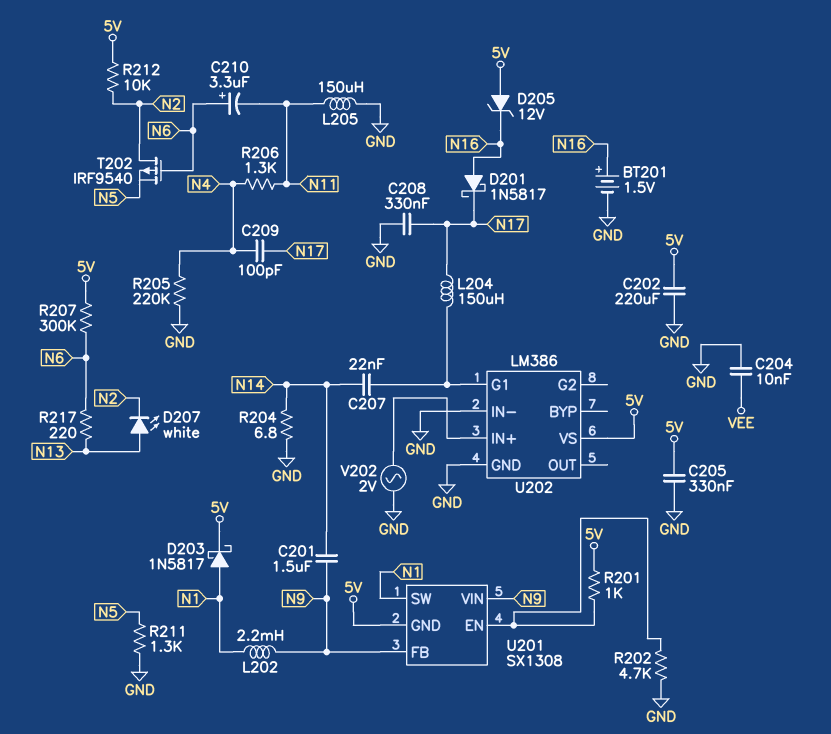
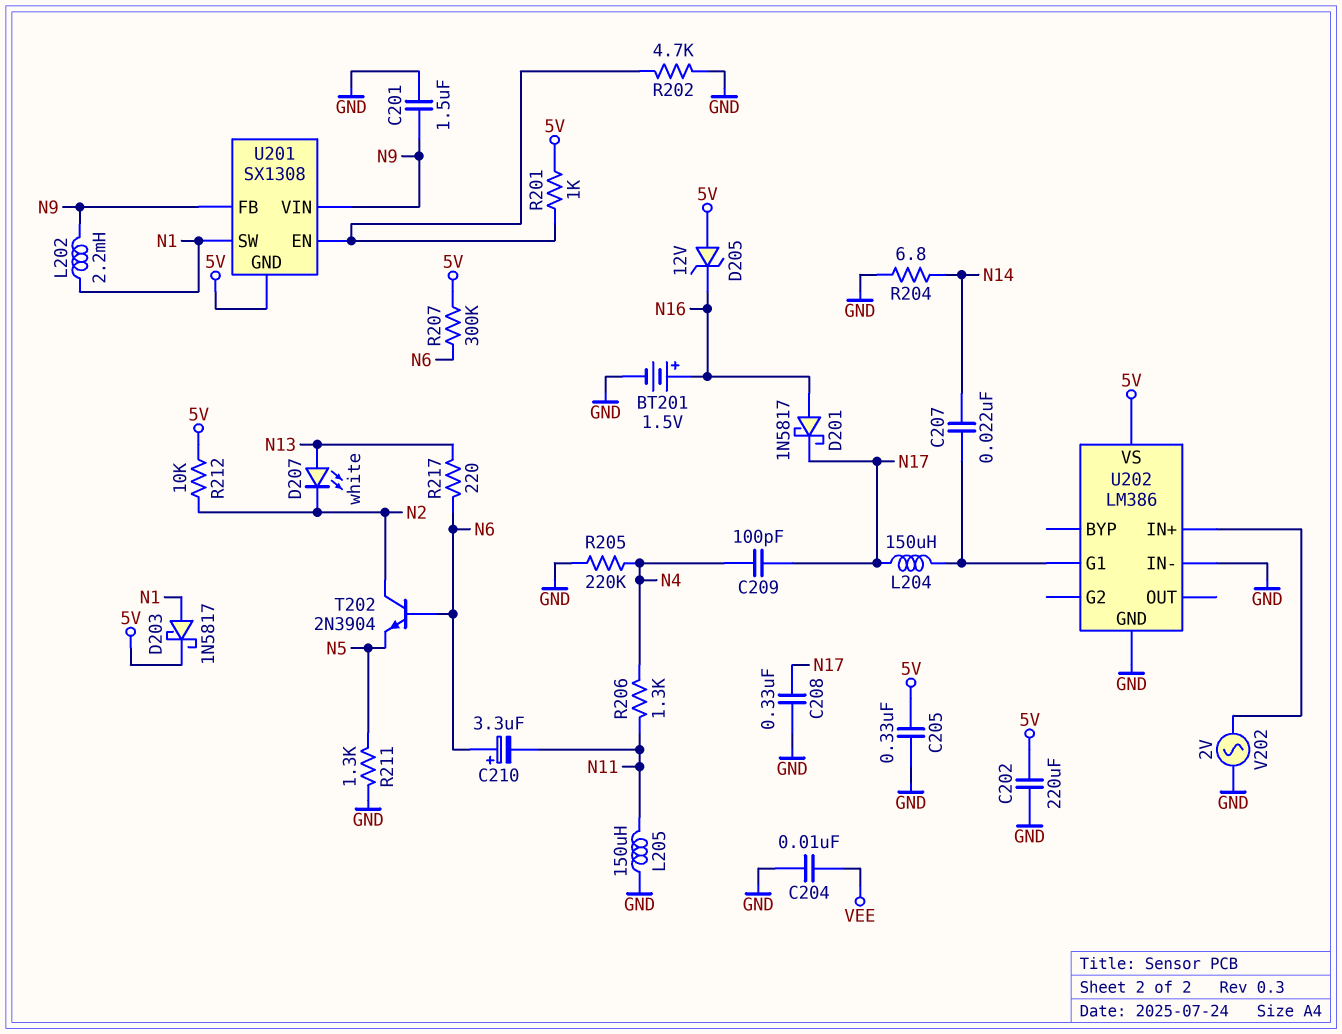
C201: 1.5uF (N9, N14) -> 1.5uF (GND, N9)
T202: PMOS IRF9540 (G N6, D N2, S N5) -> NPN 2N3904 (B N6, C N2, E N5)

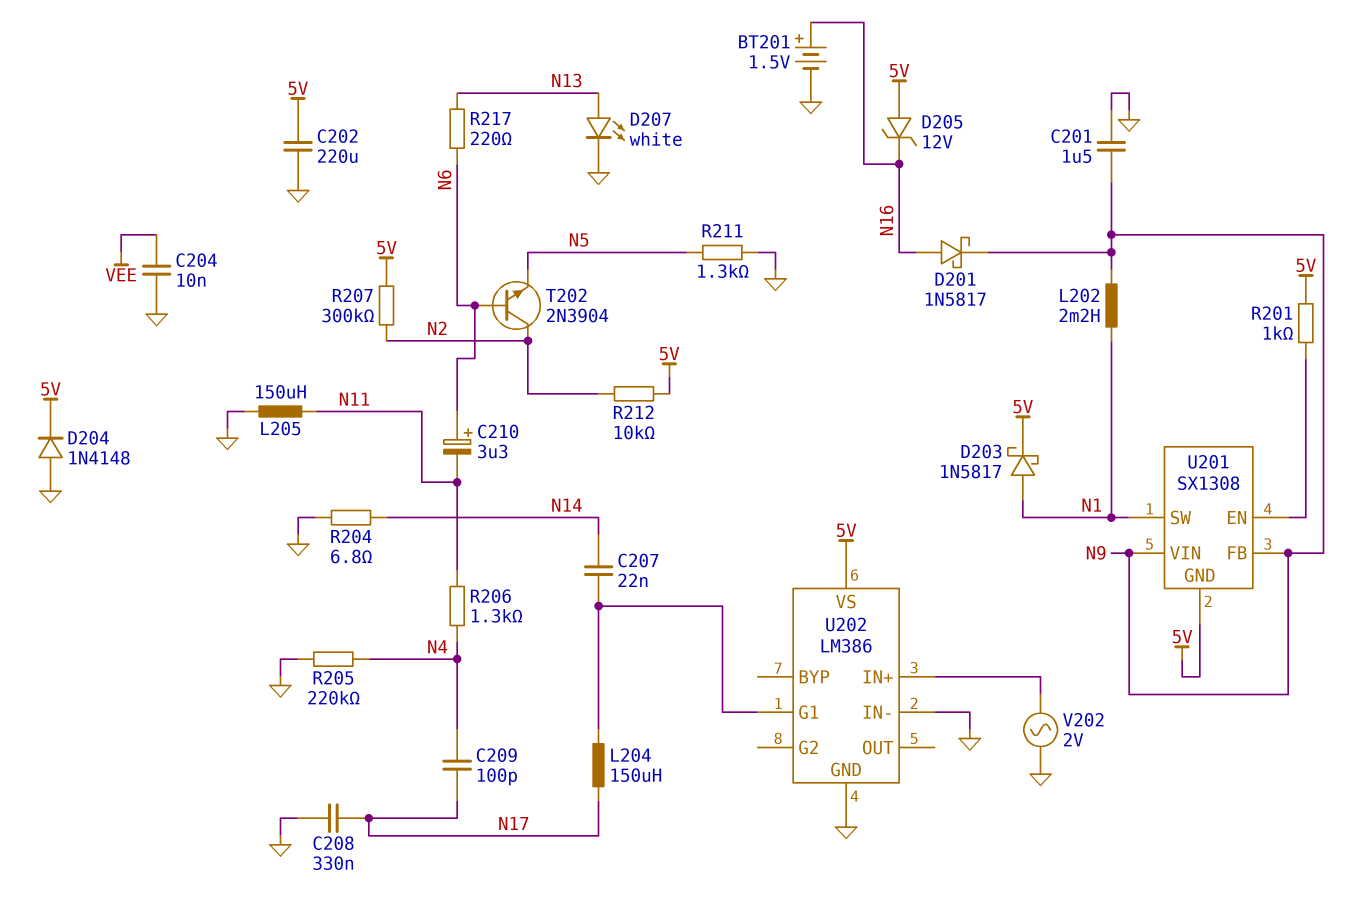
C205: 330nF (5V, GND) -> none
D201: schottky 1N5817 (A N16, K N17) -> schottky 1N5817 (A N16, K N9)
D204: none -> diode 1N4148 (A GND, K 5V)
D207: LED white (A N13, K N2) -> LED white (A N13, K GND)
R202: 4.7k (GND, U201/EN) -> none
R207: 300k (5V, N6) -> 300k (5V, N2)

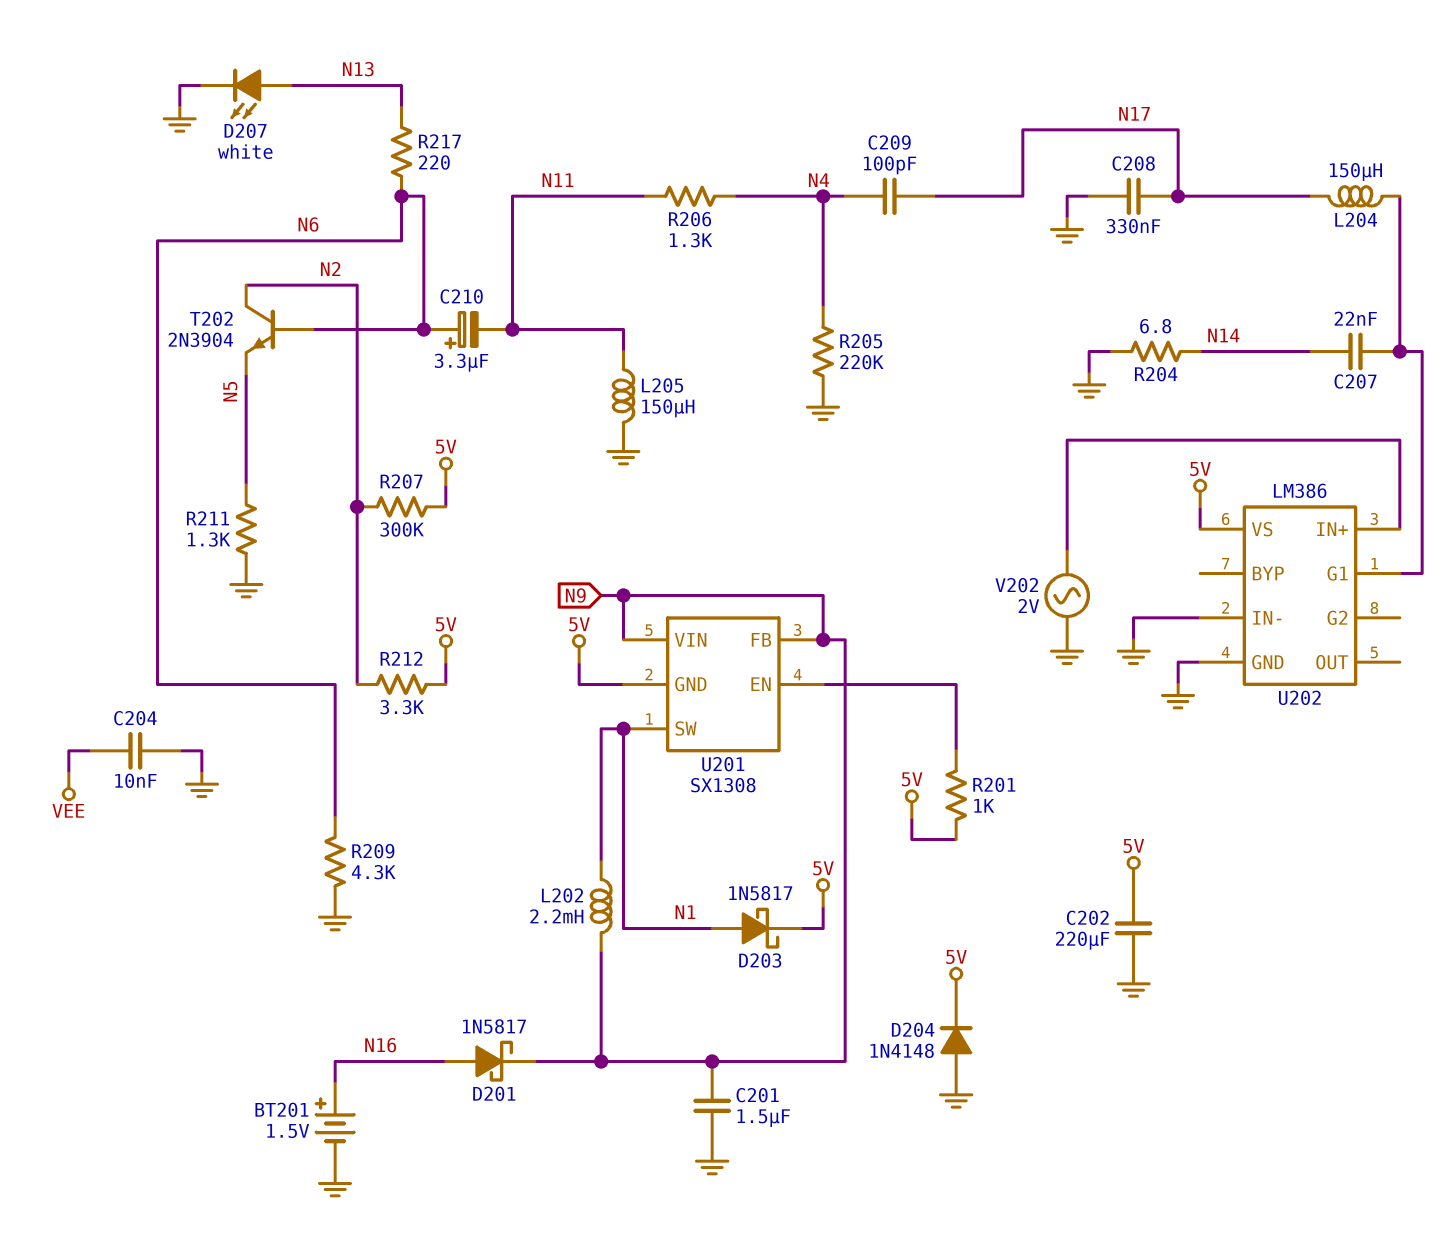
D205: zener 12V (A 5V, K N16) -> none
R209: none -> 4.3k (GND, N6)
R212: 10k (5V, N2) -> 3.3k (5V, N2)

